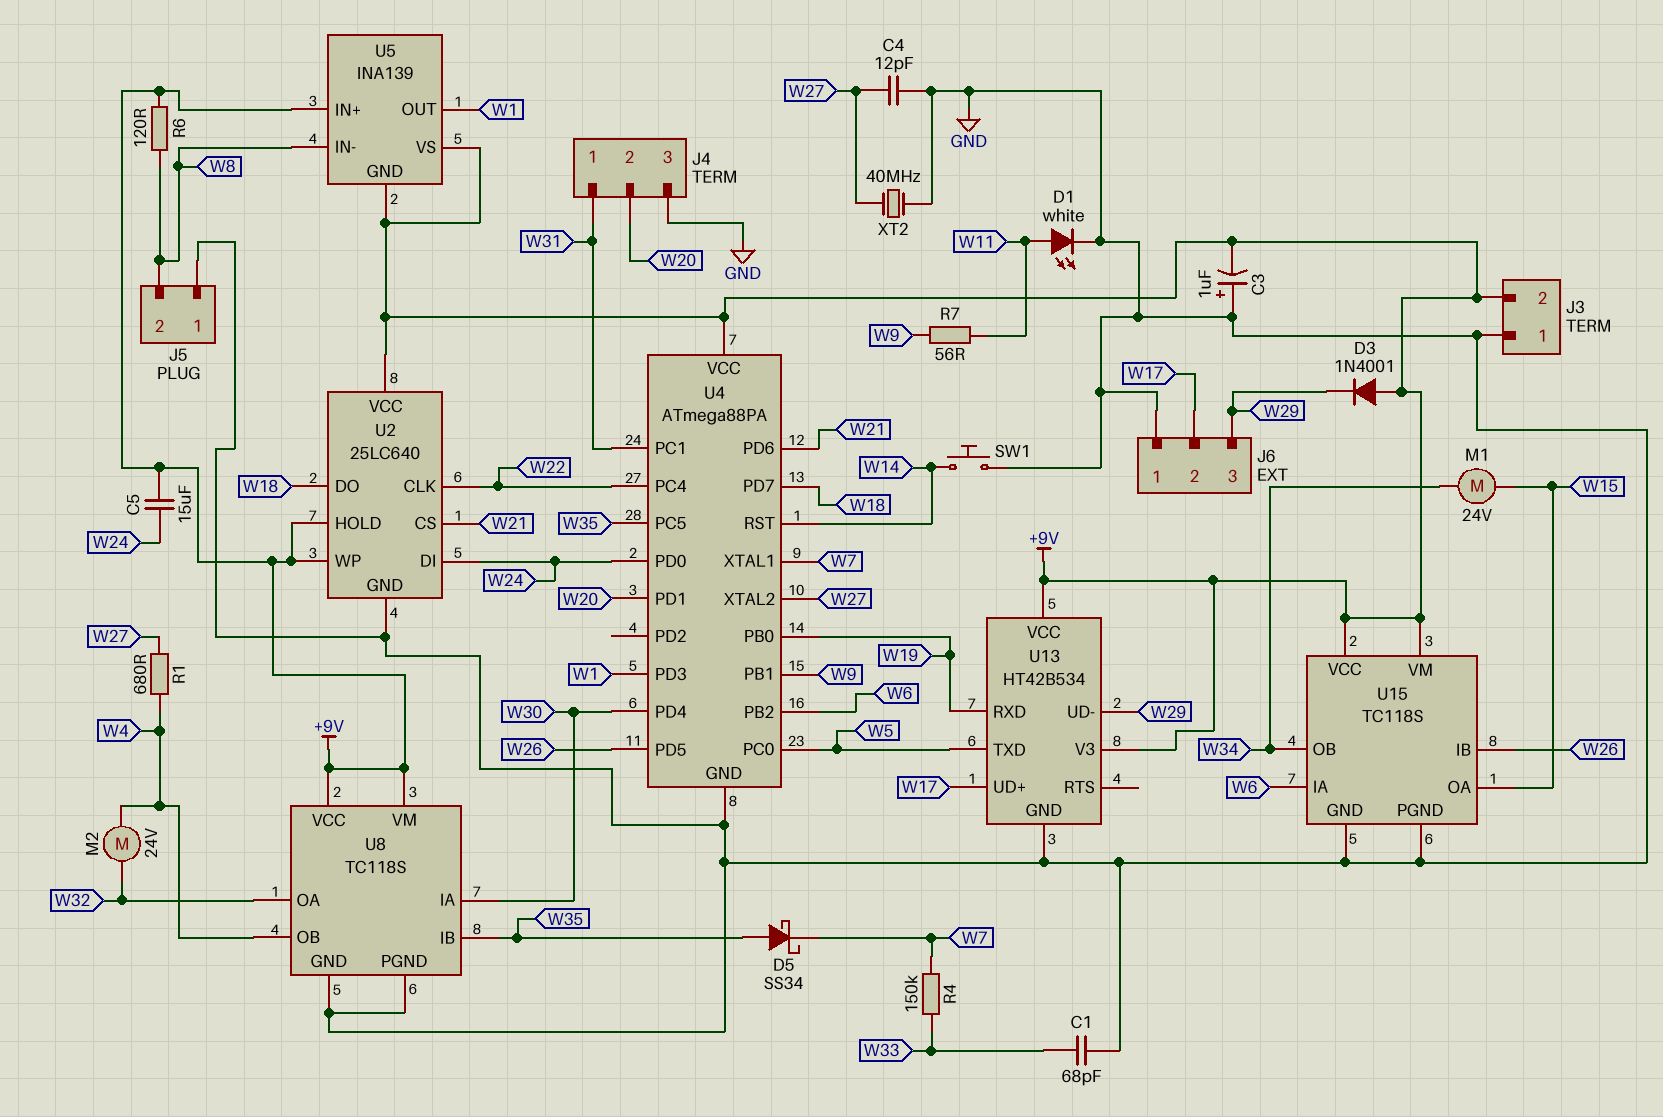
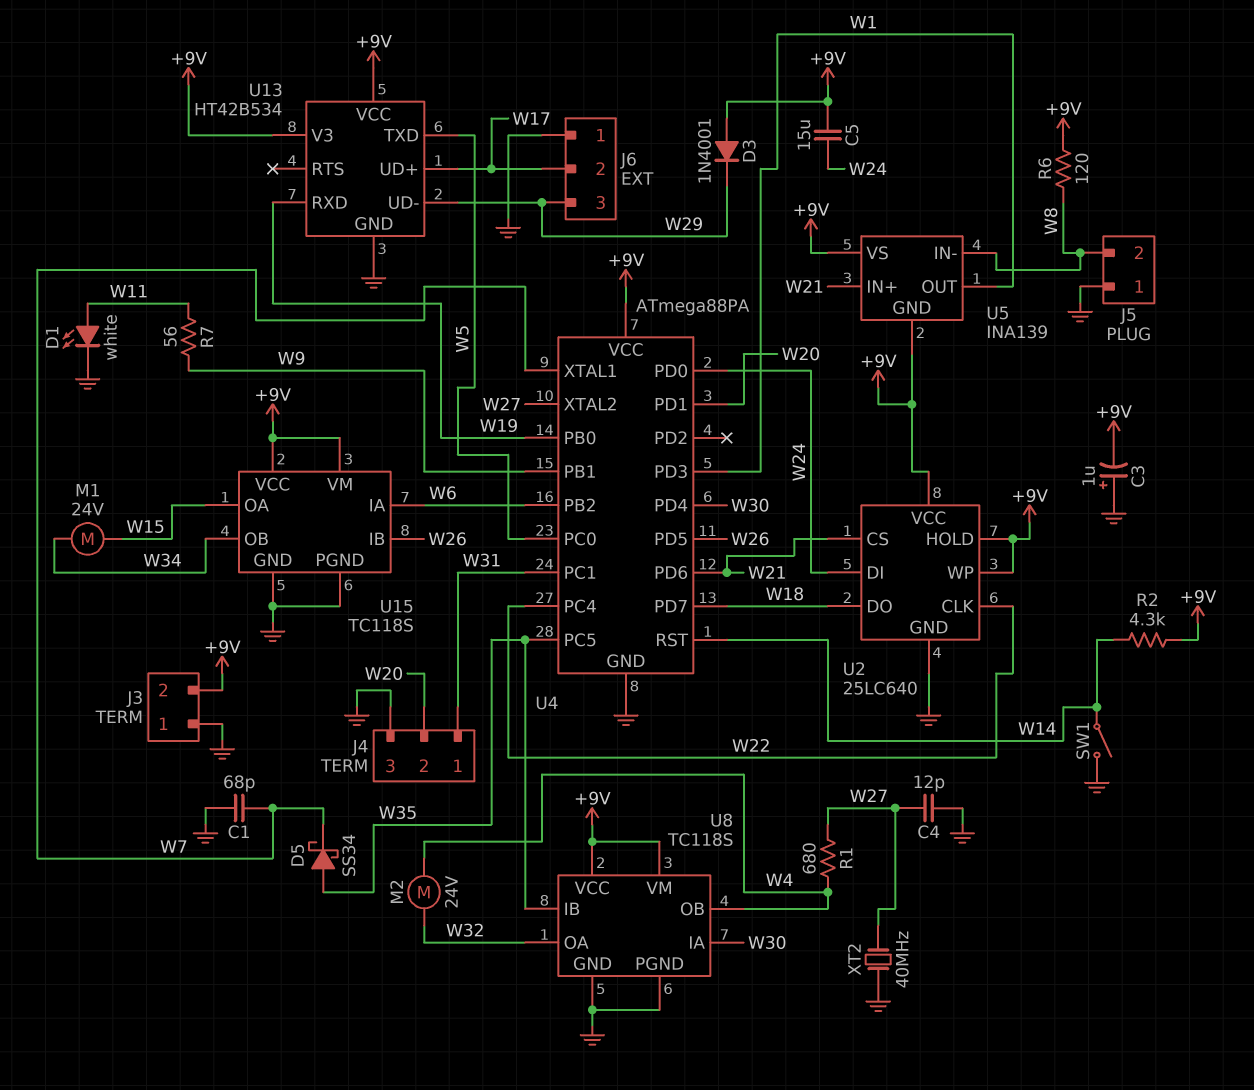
C1: 68pF (GND, W33) -> 68pF (GND, W7)
R2: none -> 4.3k (+9V, W14)
R4: 150k (W7, W33) -> none
SW1: button (GND, W14) -> switch (GND, W14)
U5 pin IN+: +9V -> W21

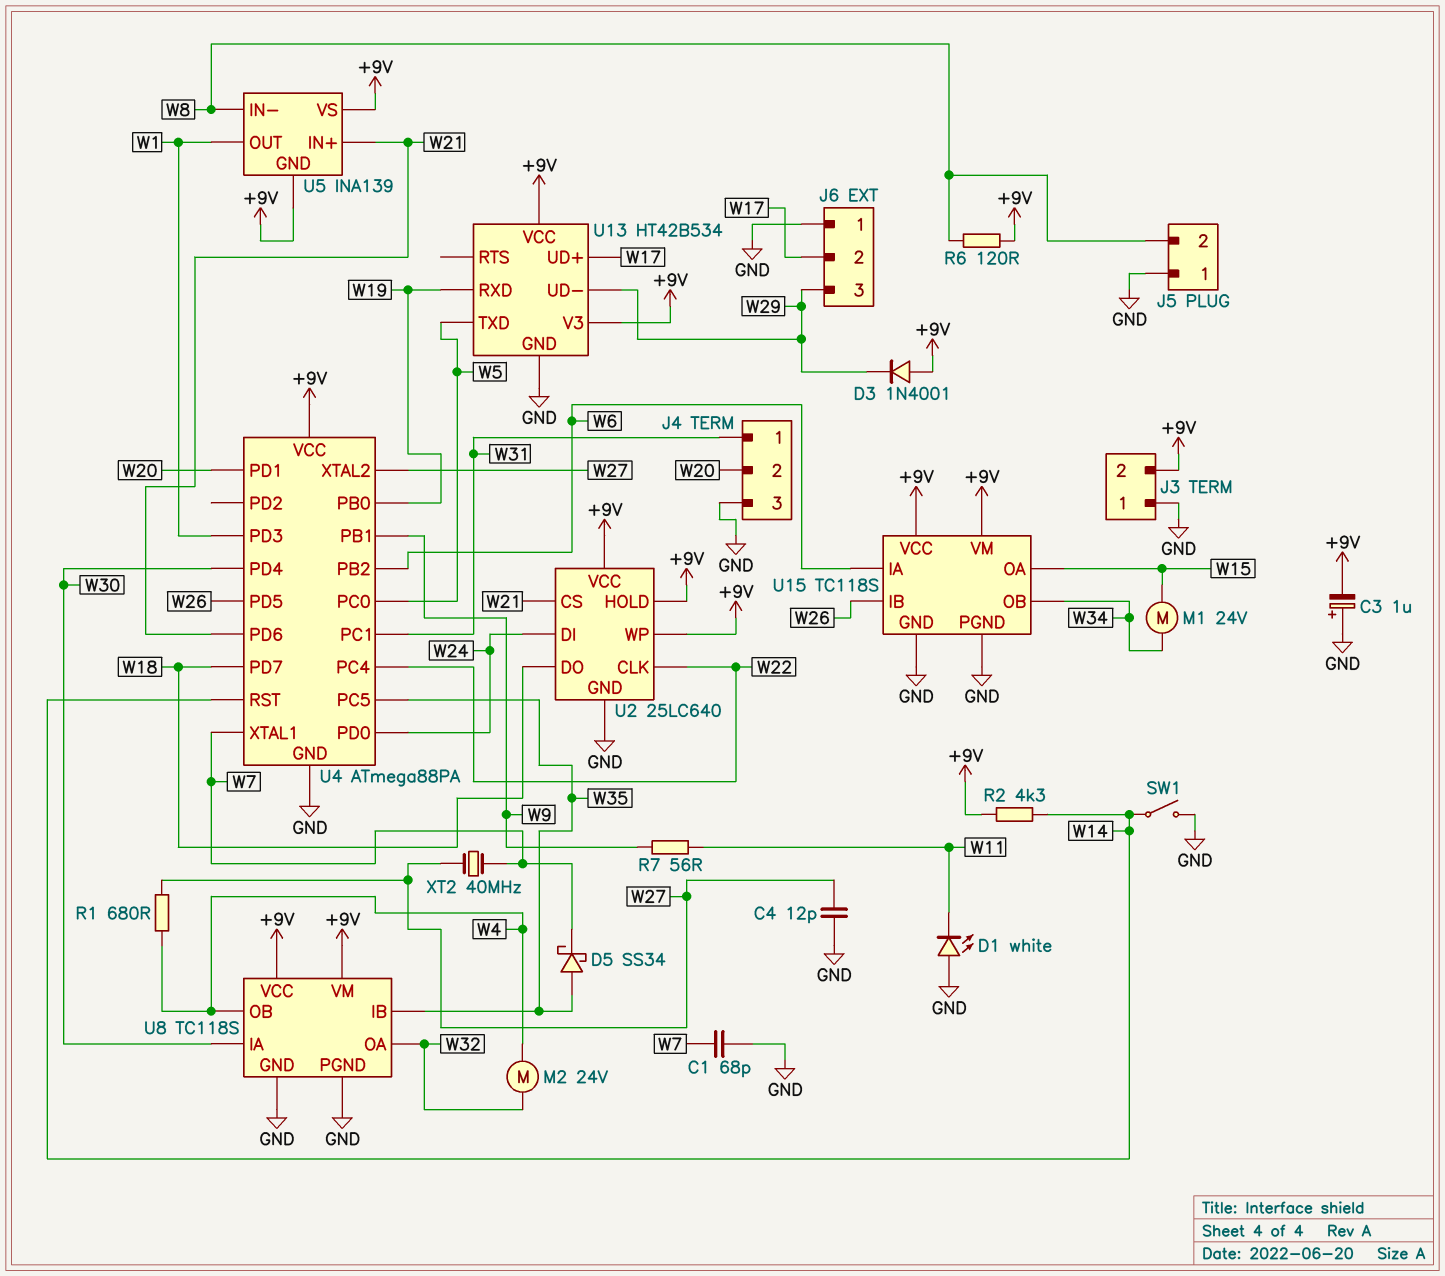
C5: 15uF (+9V, W24) -> none
D1: LED white (A W11, K GND) -> LED white (A GND, K W11)
XT2: 40MHz (GND, W27) -> 40MHz (W7, W27)

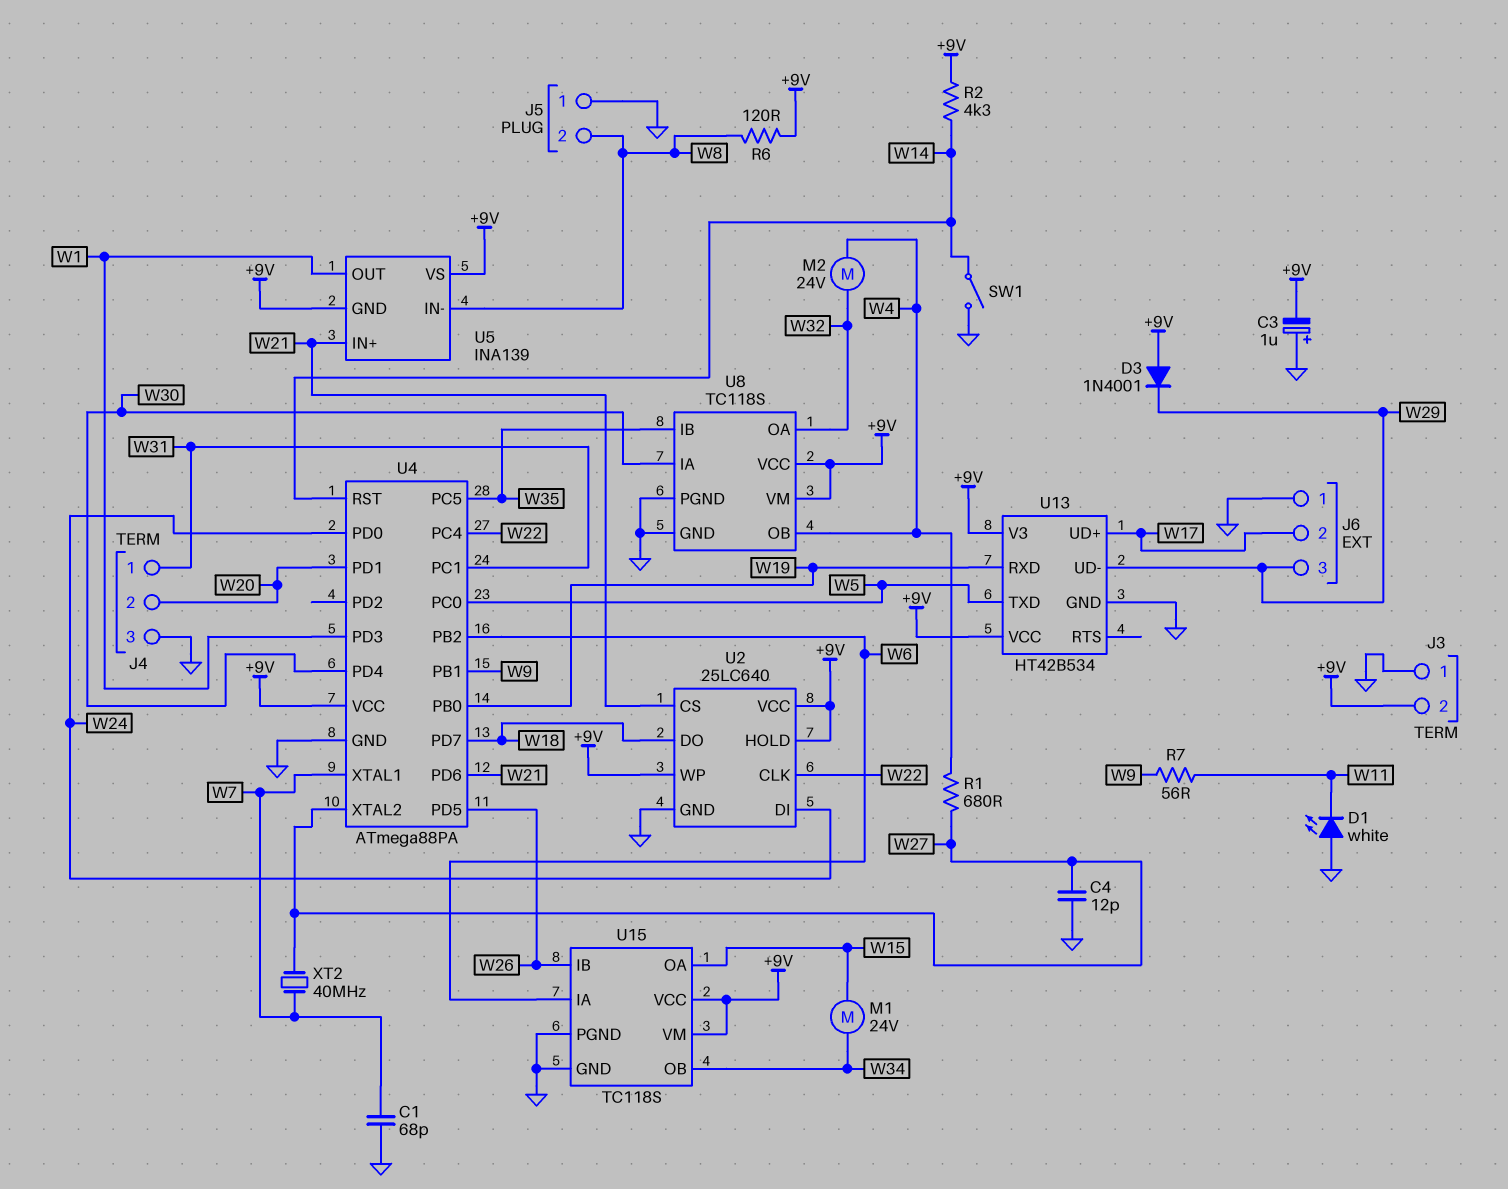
D5: schottky SS34 (A W35, K W7) -> none

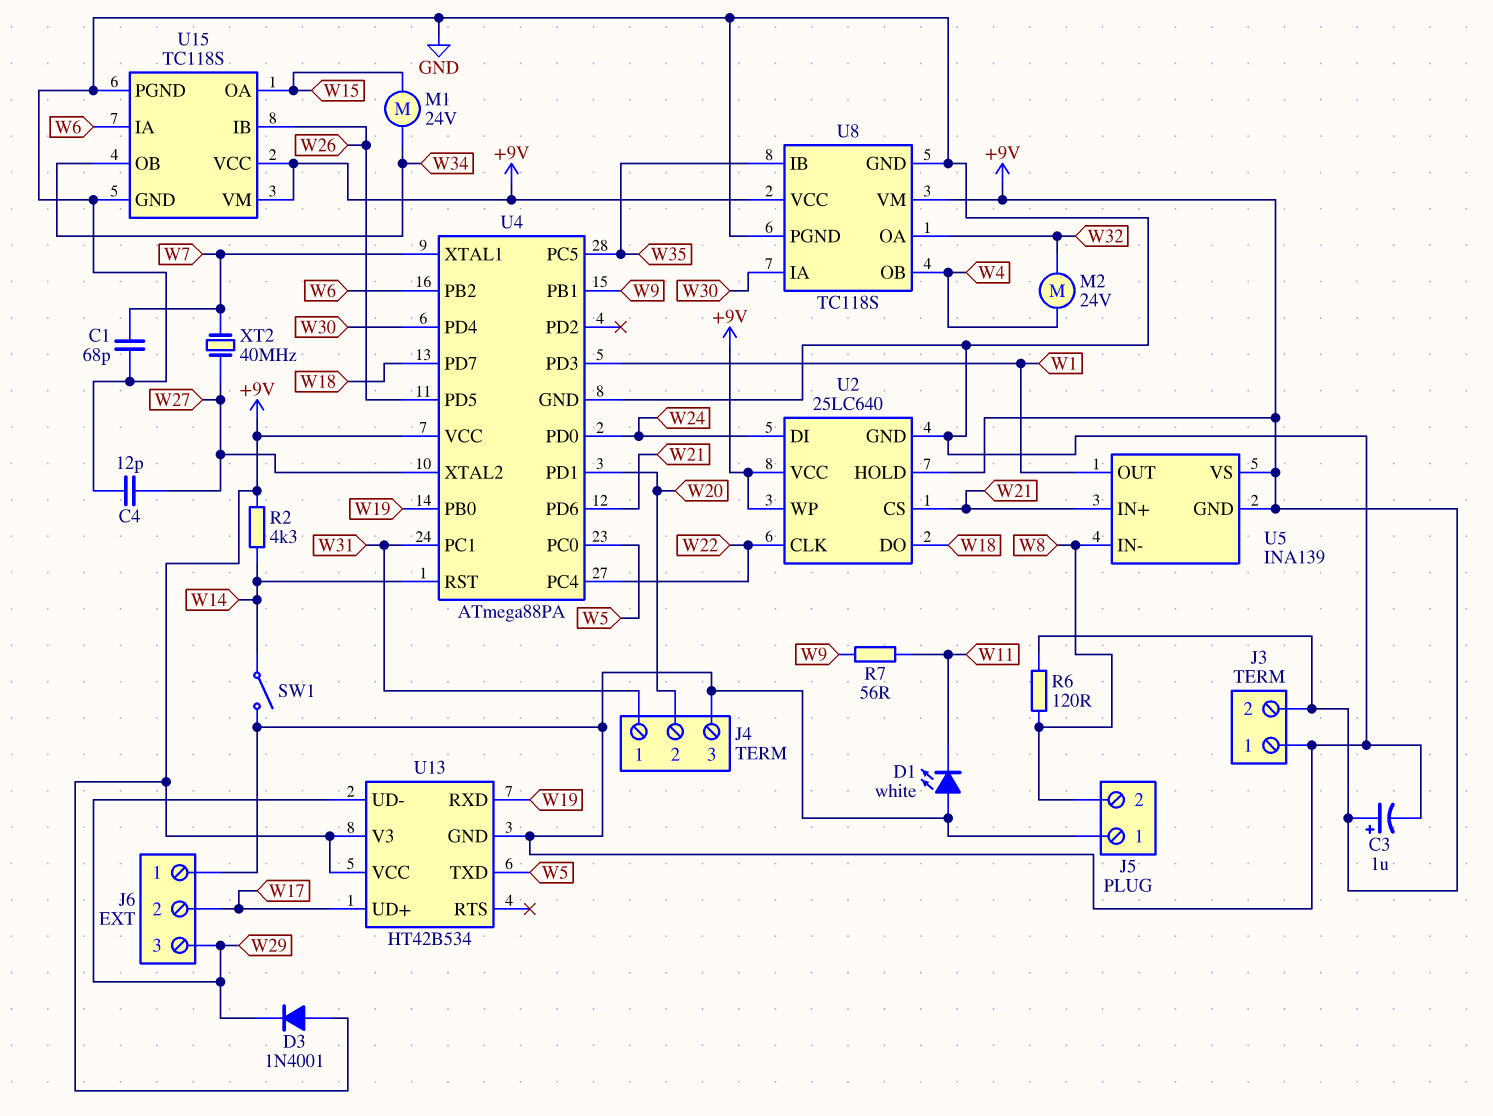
C3: 1uF (plus GND, minus +9V) -> 1uF (plus +9V, minus GND)
R1: 680 (W4, W27) -> none

